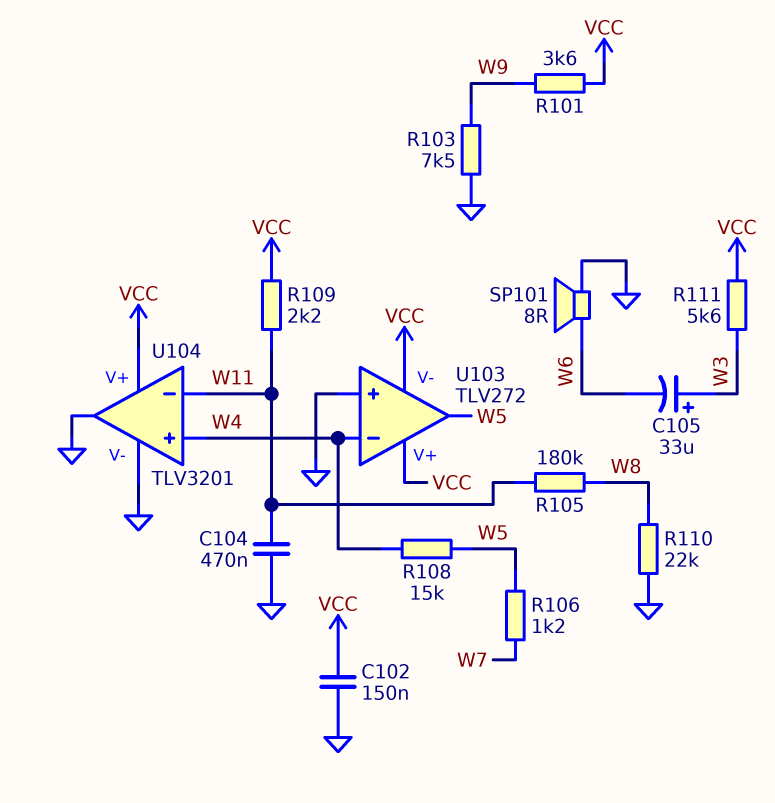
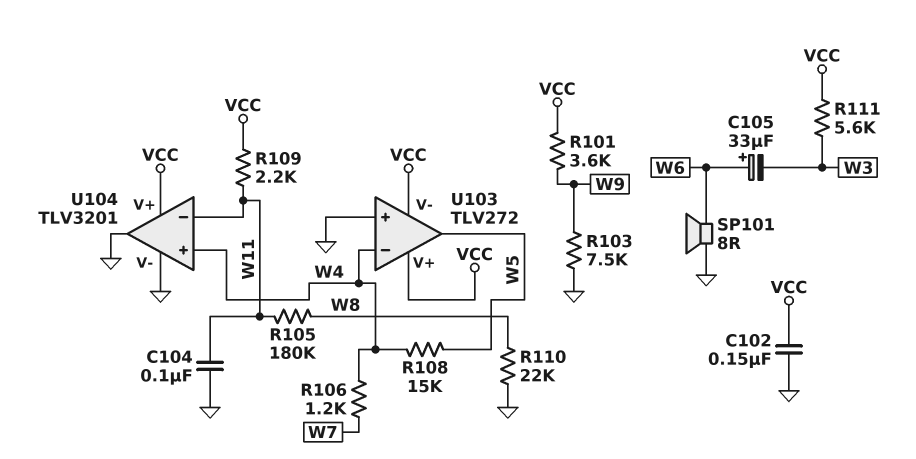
C104: 470nF (GND, W11) -> 100nF (GND, W11)
C105: 33uF (plus W3, minus W6) -> 33uF (plus W6, minus W3)
R106: 1.2k (W5, W7) -> 1.2k (W4, W7)

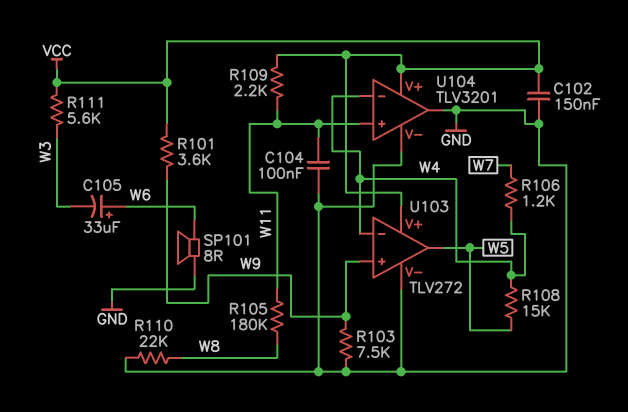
U103 pin V-: VCC -> GND
U103 pin in+: GND -> W9
U104 pin in+: W4 -> W11
U104 pin in-: W11 -> W4

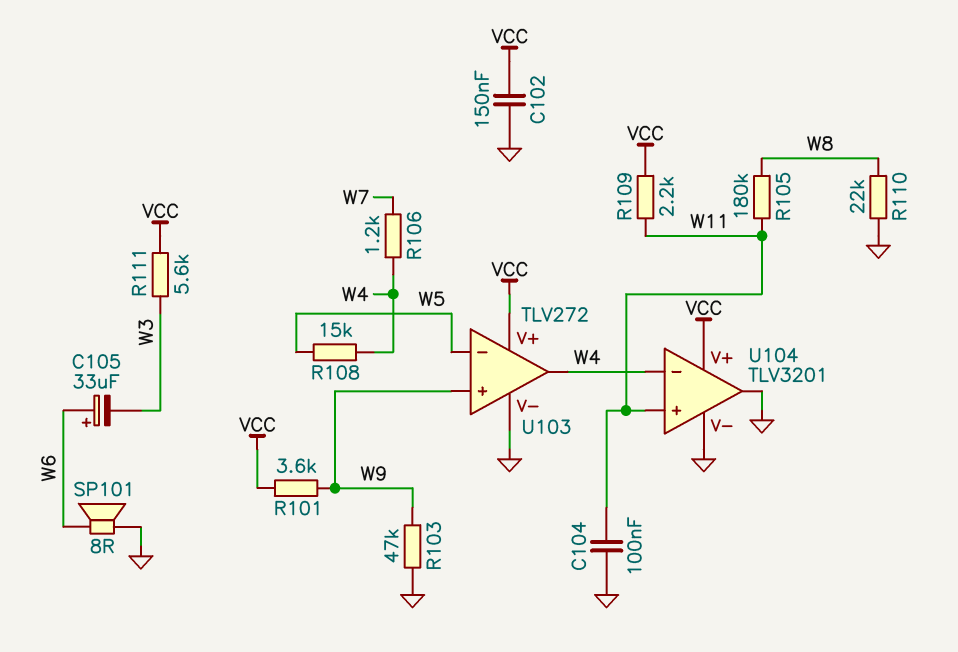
R103: 7.5k (GND, W9) -> 47k (GND, W9)
U103 pin in-: W4 -> W5
U103 pin out: W5 -> W4

